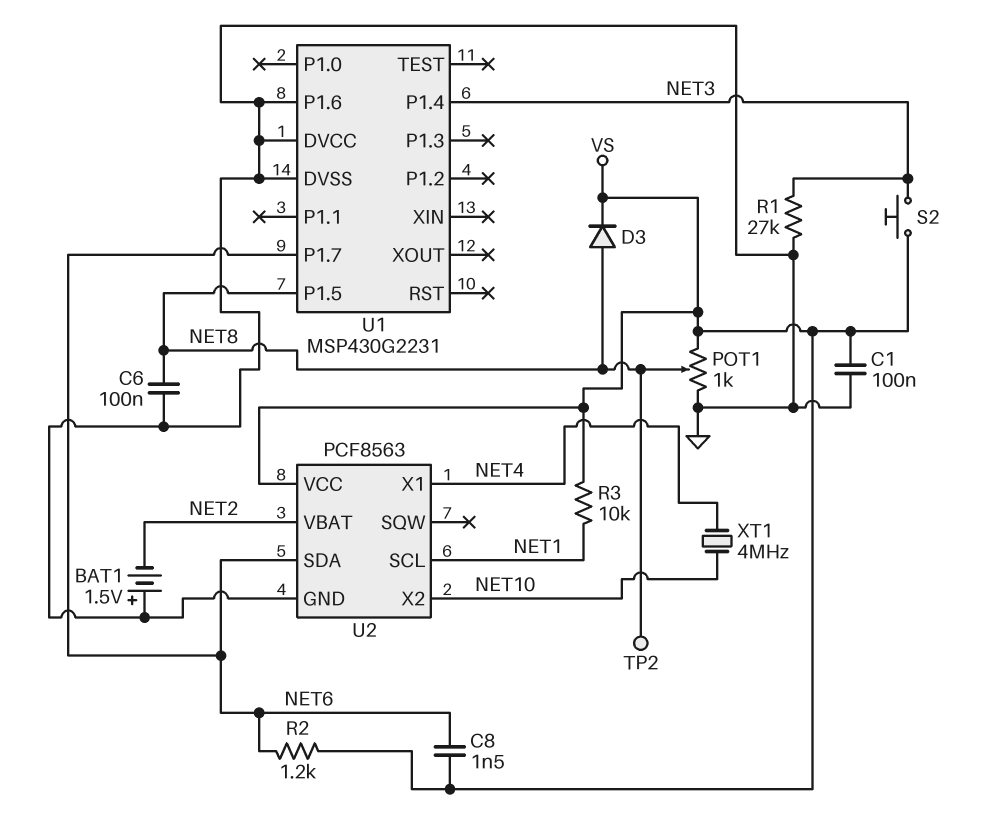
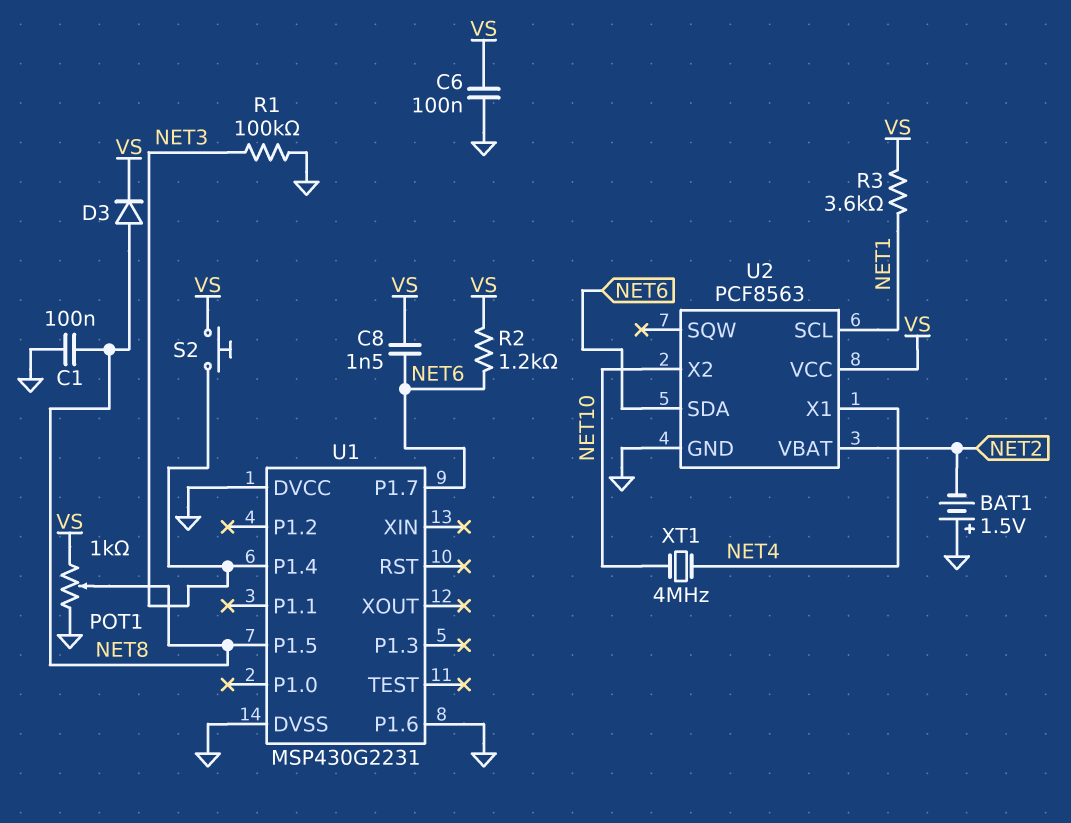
C1: 100nF (GND, VS) -> 100nF (GND, NET8)
C6: 100nF (GND, NET8) -> 100nF (GND, VS)
R1: 27k (GND, NET3) -> 100k (GND, NET3)
R3: 10k (NET1, VS) -> 3.6k (NET1, VS)
TP2: test point (NET8) -> none

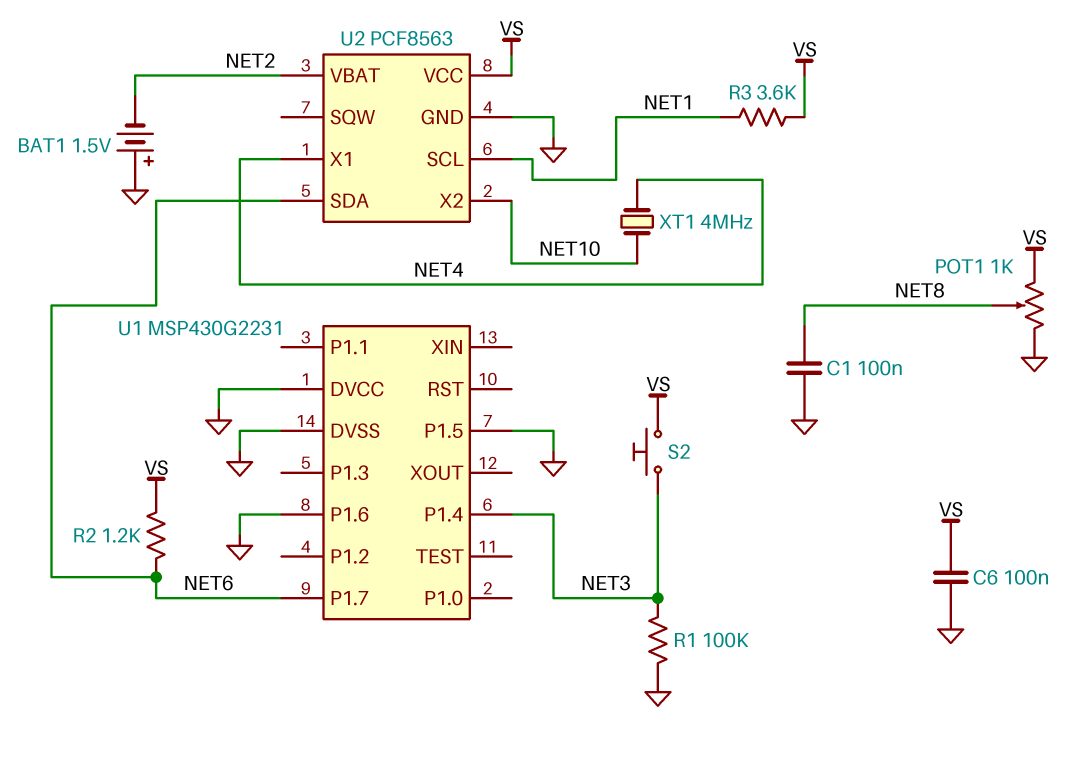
C8: 1.5nF (NET6, VS) -> none
D3: diode (A NET8, K VS) -> none
U1 pin P1.5: NET8 -> GND

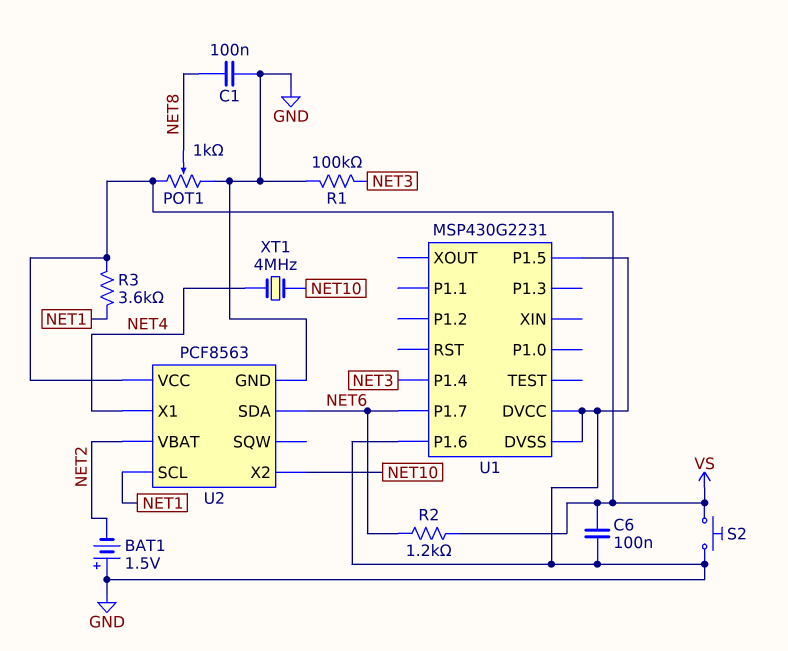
S2: button (NET3, VS) -> button (GND, VS)

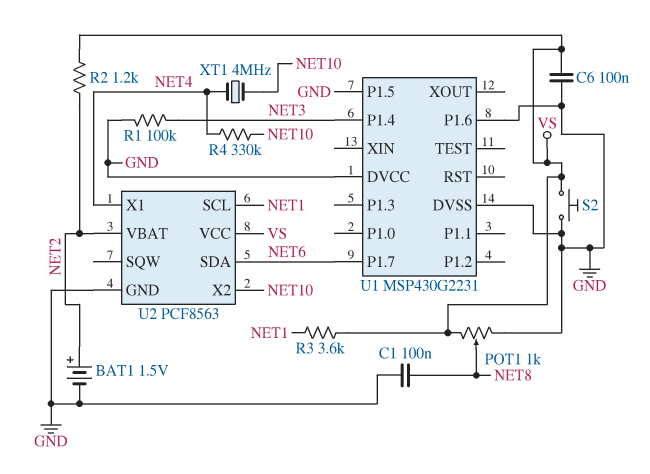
BAT1: 1.5V (plus GND, minus NET2) -> 1.5V (plus NET2, minus GND)
R2: 1.2k (NET6, VS) -> 1.2k (NET2, VS)
R4: none -> 330k (NET4, NET10)

